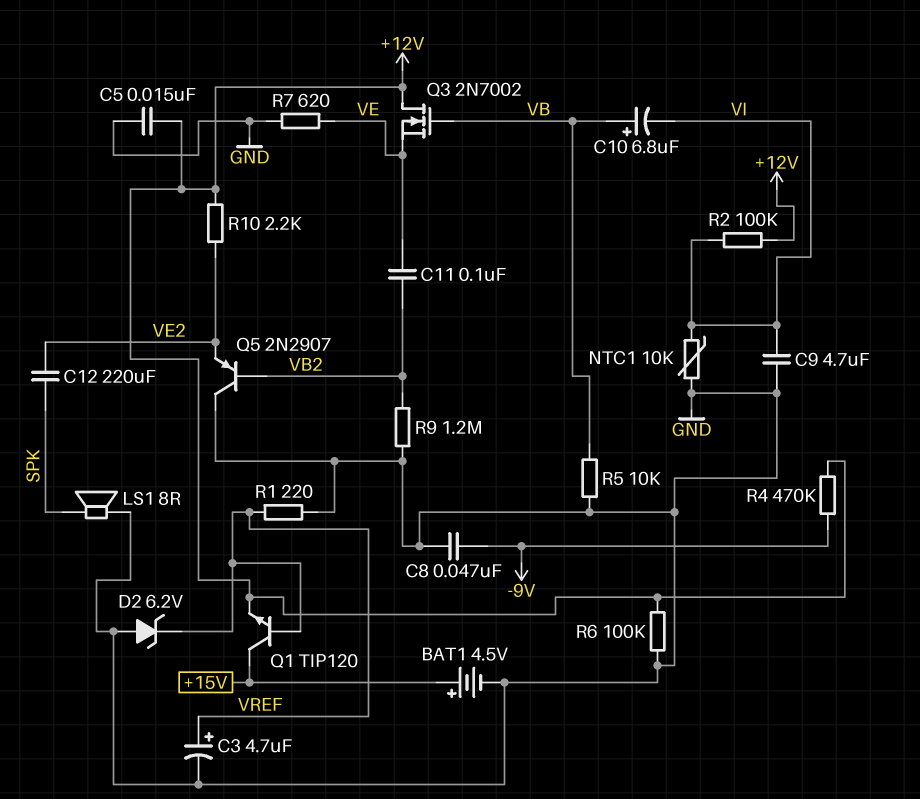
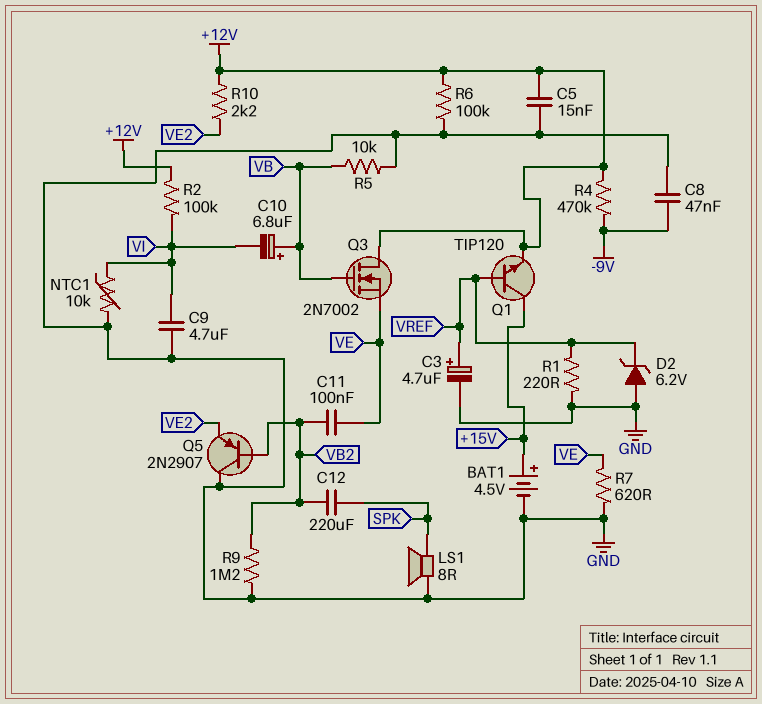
C12: 220uF (SPK, VE2) -> 220uF (SPK, VB2)

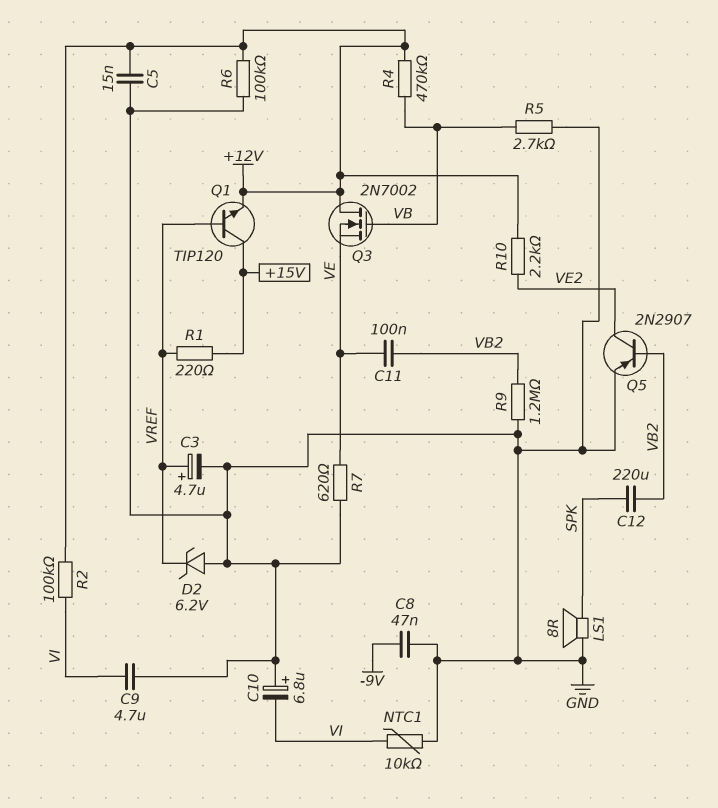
BAT1: 4.5V (plus +15V, minus GND) -> none
C10: 6.8uF (plus VB, minus VI) -> 6.8uF (plus GND, minus VI)
Q5: PNP 2N2907 (B VB2, C GND, E VE2) -> PNP 2N2907 (B VB2, C VE2, E GND)
R1: 220 (GND, VREF) -> 220 (+15V, VREF)
R4: 470k (+12V, -9V) -> 470k (+12V, VB)
R5: 10k (GND, VB) -> 2.7k (GND, VB)

